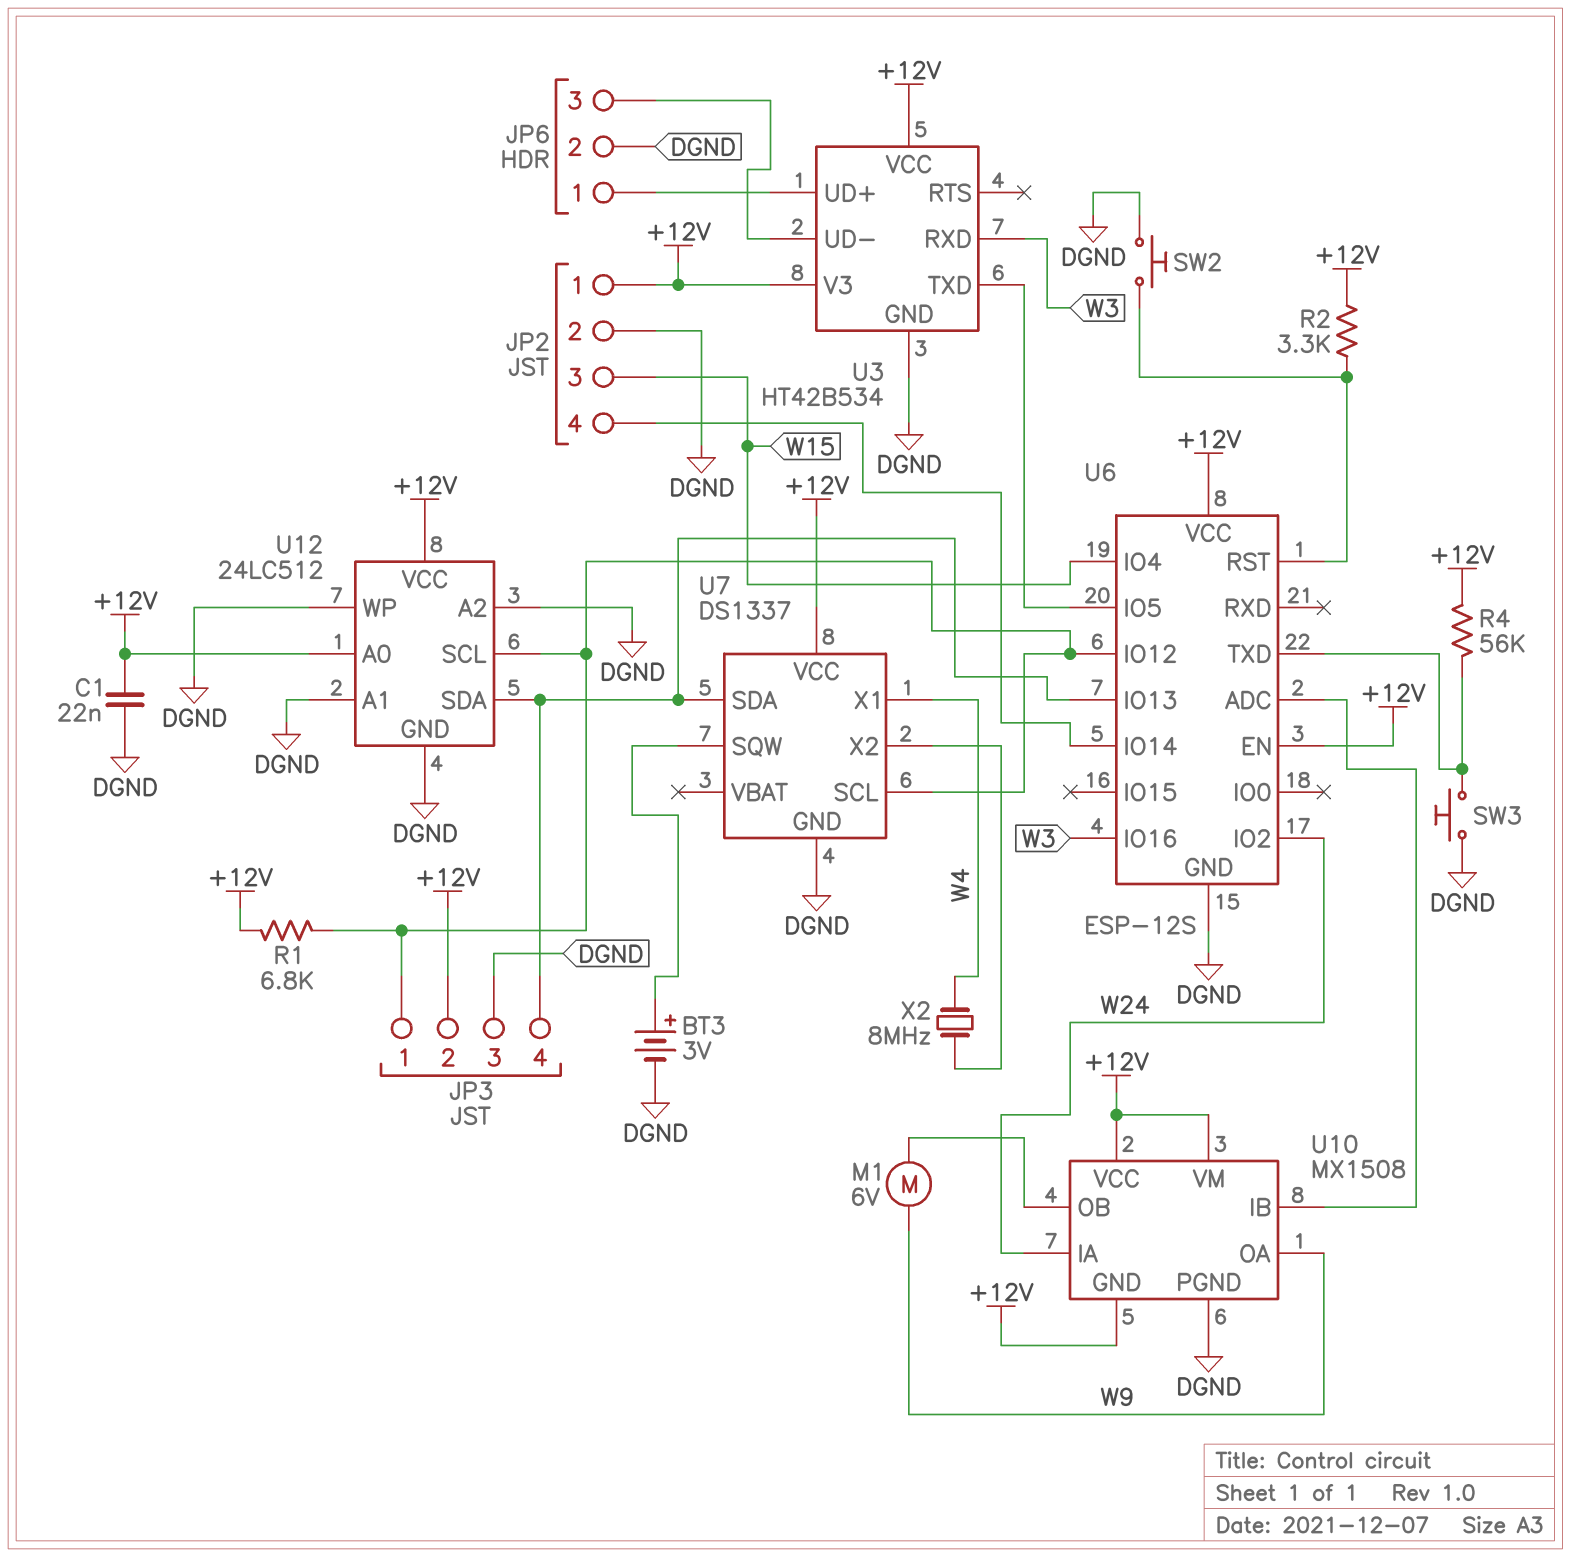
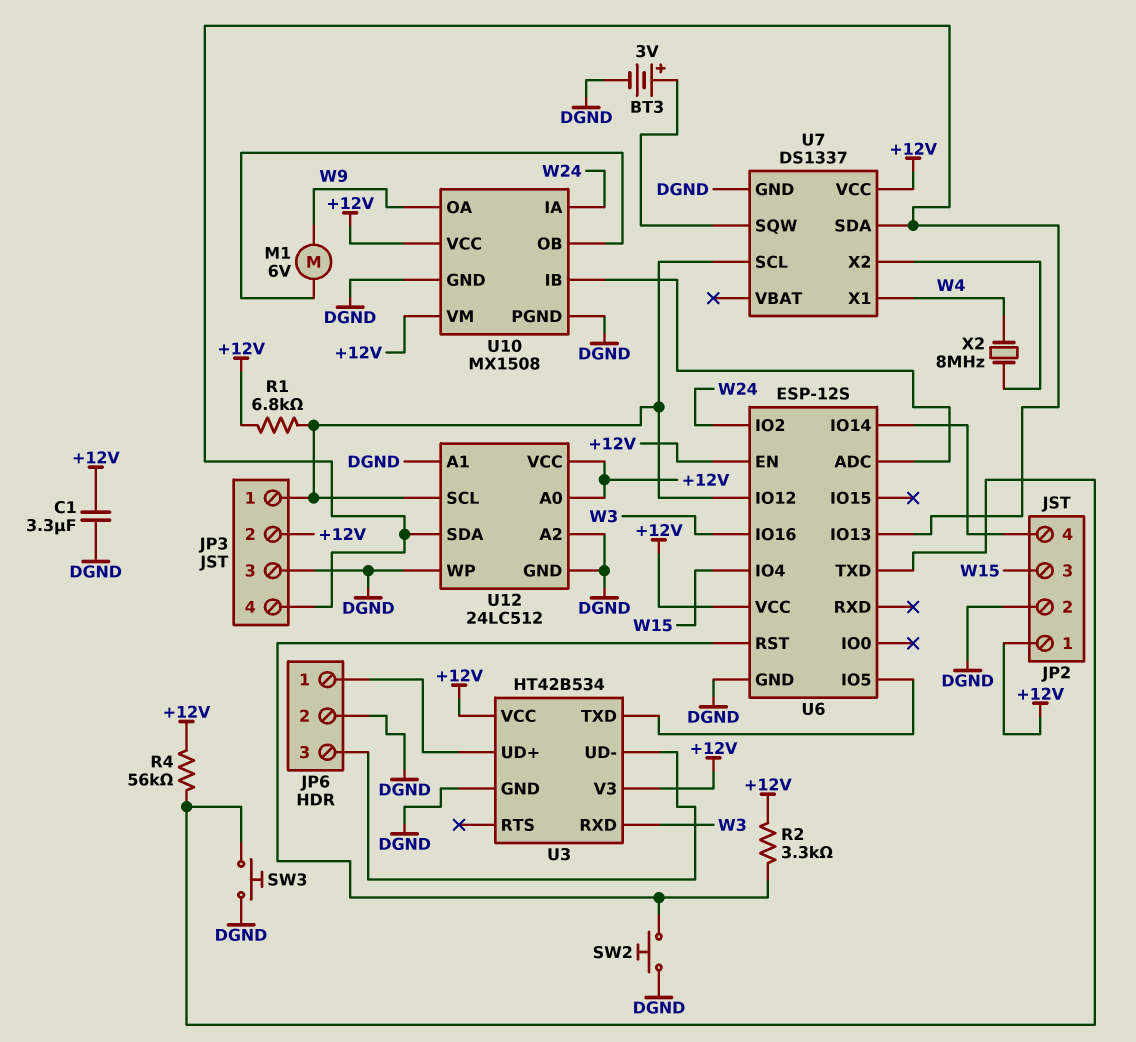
C1: 22nF (+12V, DGND) -> 3.3uF (+12V, DGND)
U10 pin GND: +12V -> DGND

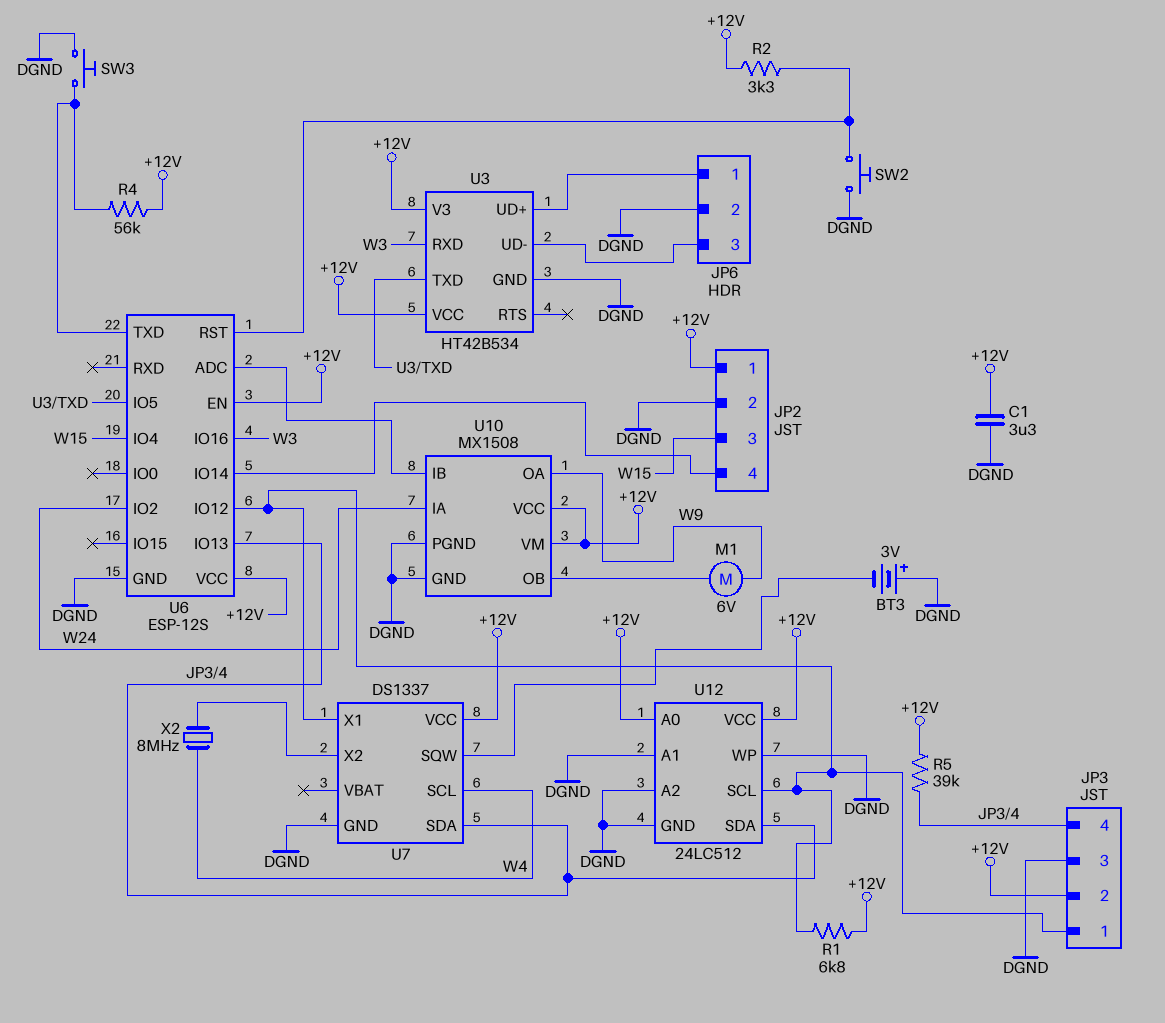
BT3: 3V (plus U7/SQW, minus DGND) -> 3V (plus DGND, minus U7/SQW)
R5: none -> 39k (+12V, JP3/4)
U7 pin SCL: JP3/1 -> W4
U7 pin X1: W4 -> JP3/1

